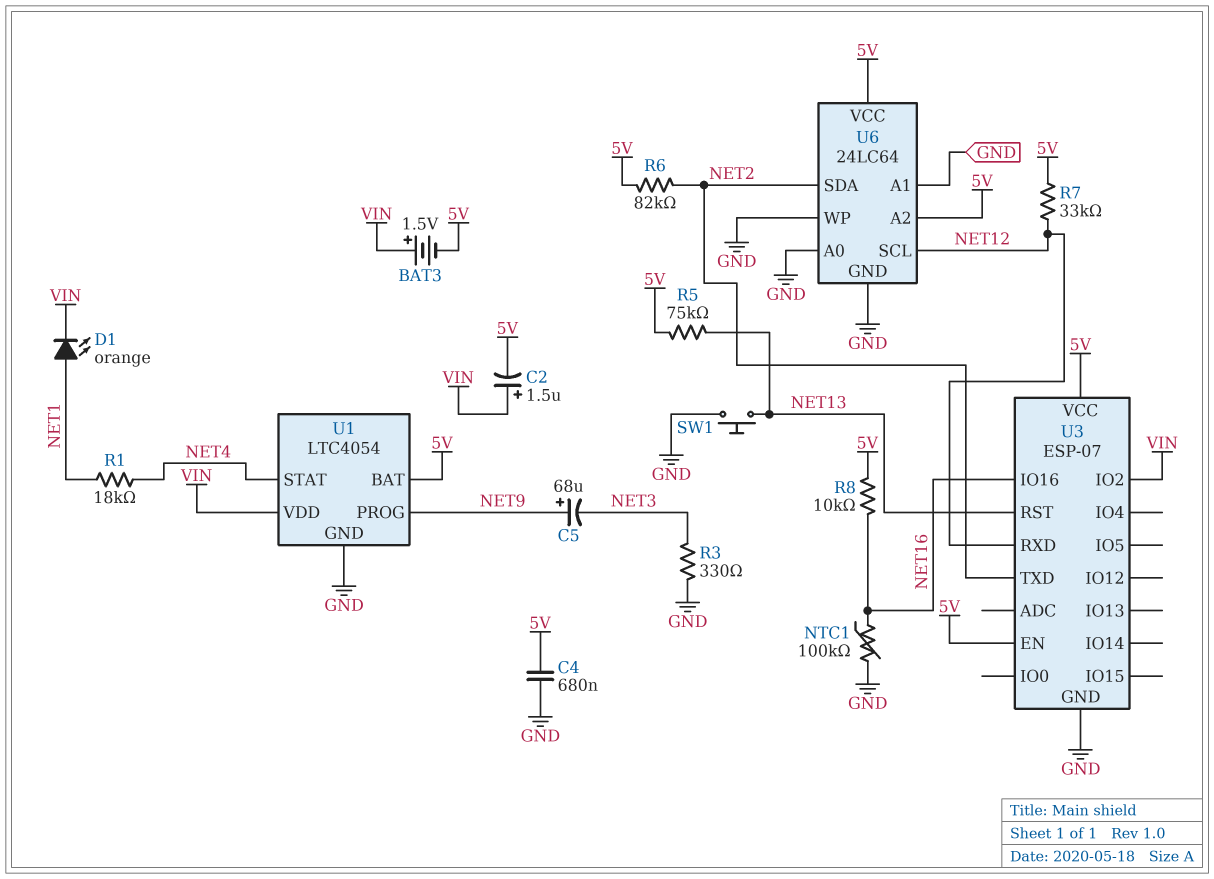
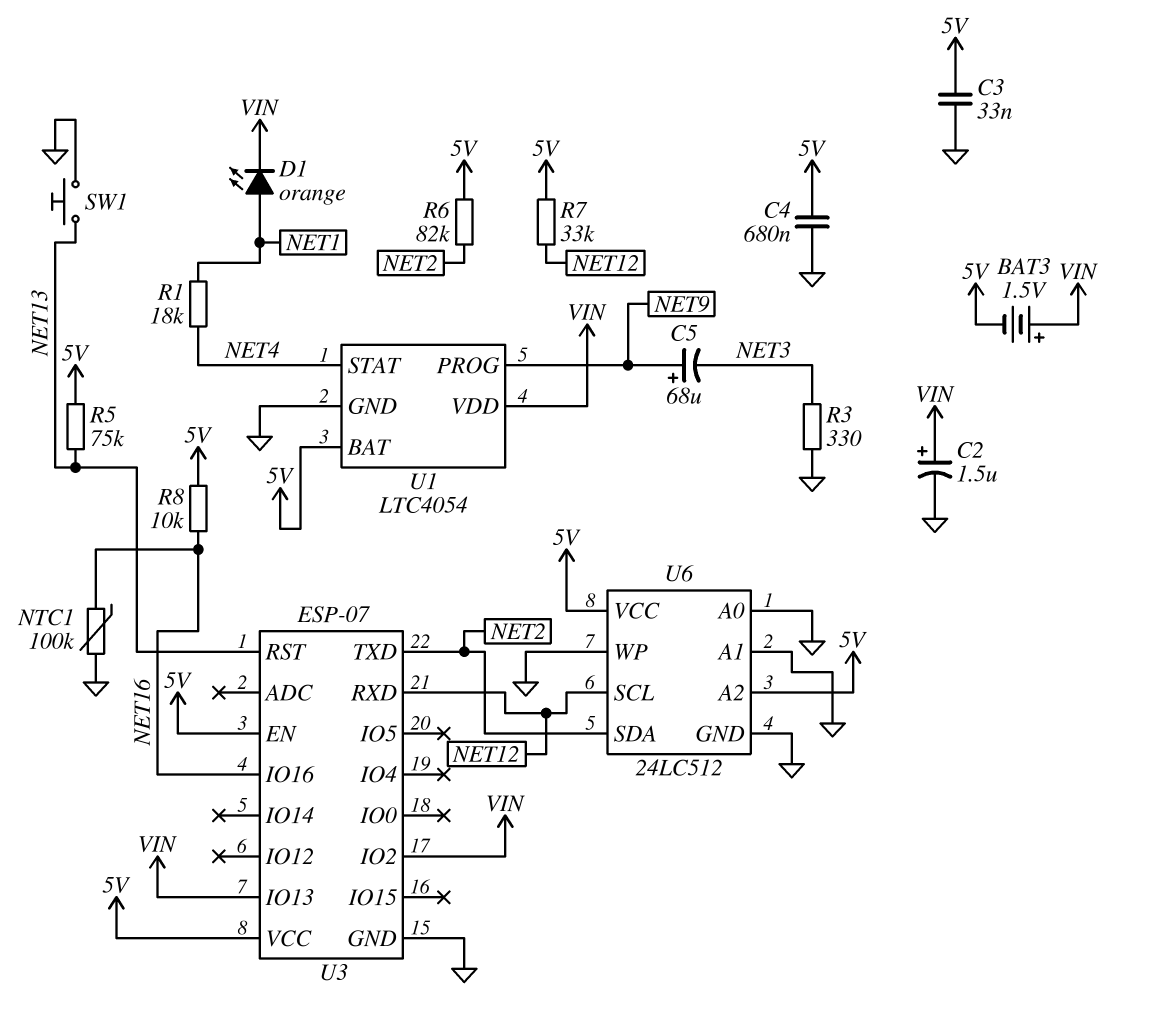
C2: 1.5uF (plus VIN, minus 5V) -> 1.5uF (plus VIN, minus GND)
C3: none -> 33nF (5V, GND)
U3 pin IO13: none -> VIN
U6: 24LC64 -> 24LC512

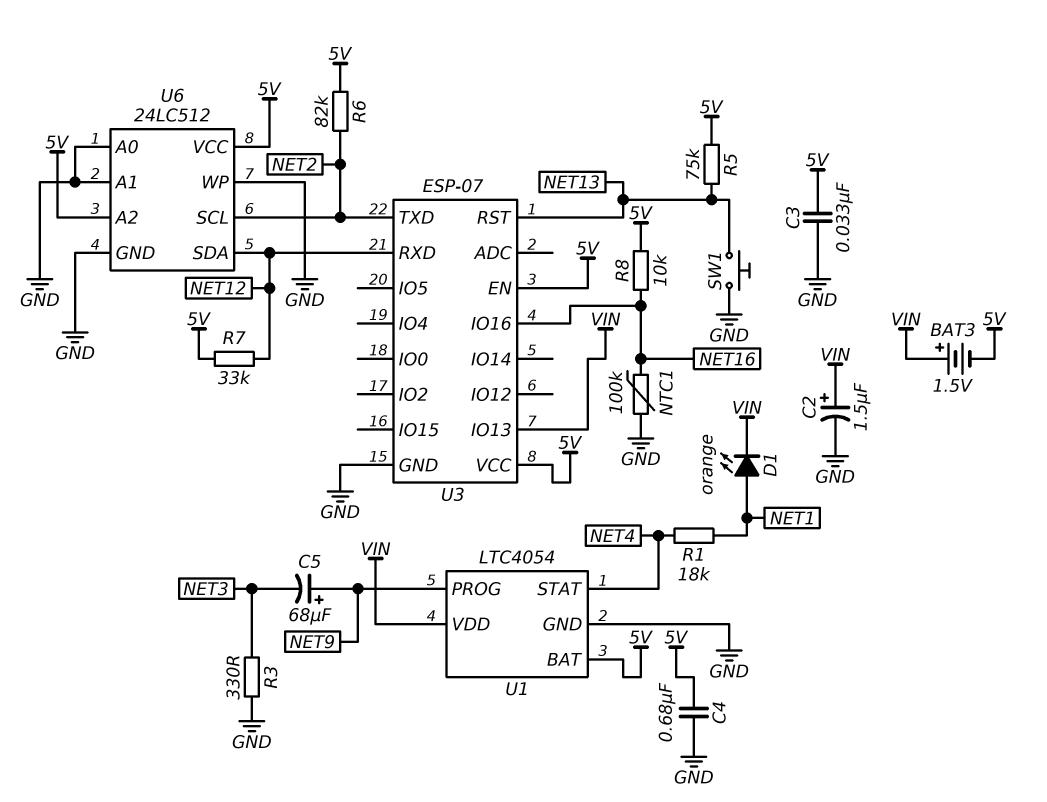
U3 pin IO2: VIN -> none
U6 pin SCL: NET12 -> NET2
U6 pin SDA: NET2 -> NET12

